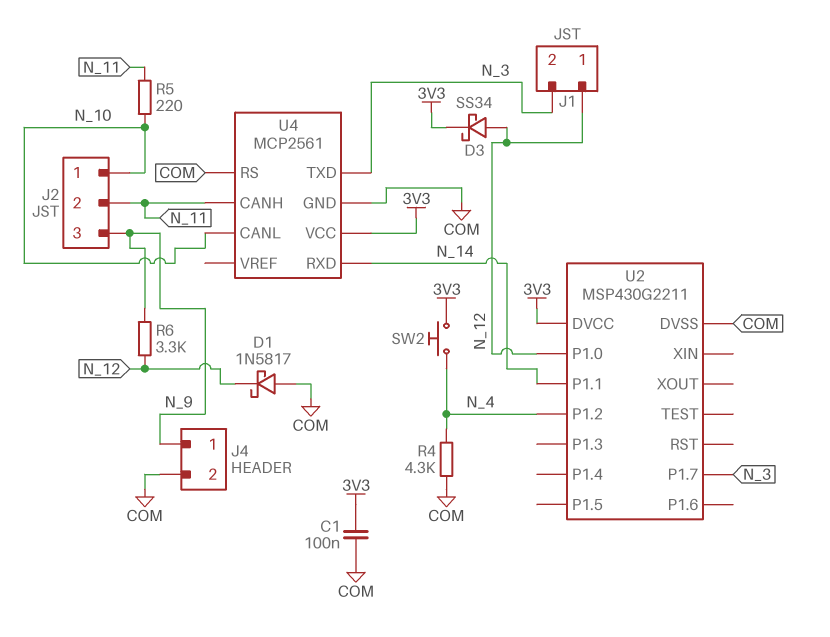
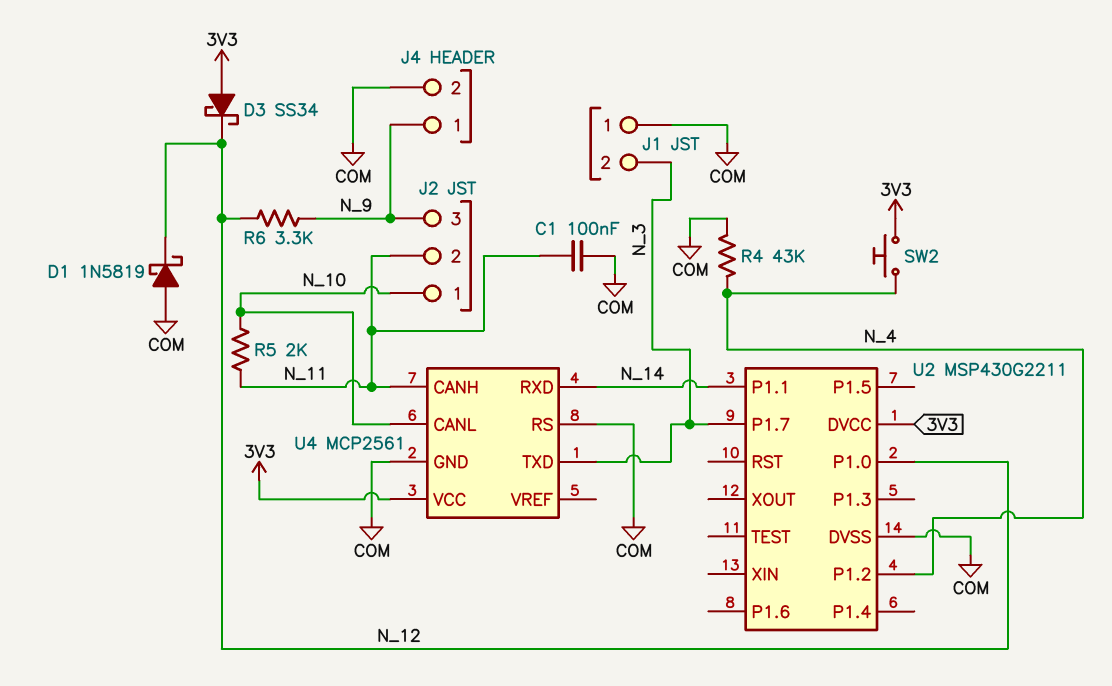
C1: 100nF (3V3, COM) -> 100nF (COM, N_11)
D1: schottky 1N5817 (A COM, K N_12) -> schottky 1N5819 (A COM, K N_12)
D3: schottky SS34 (A N_12, K 3V3) -> schottky SS34 (A 3V3, K N_12)
J1 pin 1: N_12 -> COM
R4: 4.3k (COM, N_4) -> 43k (COM, N_4)
R5: 220 (N_10, N_11) -> 2k (N_10, N_11)

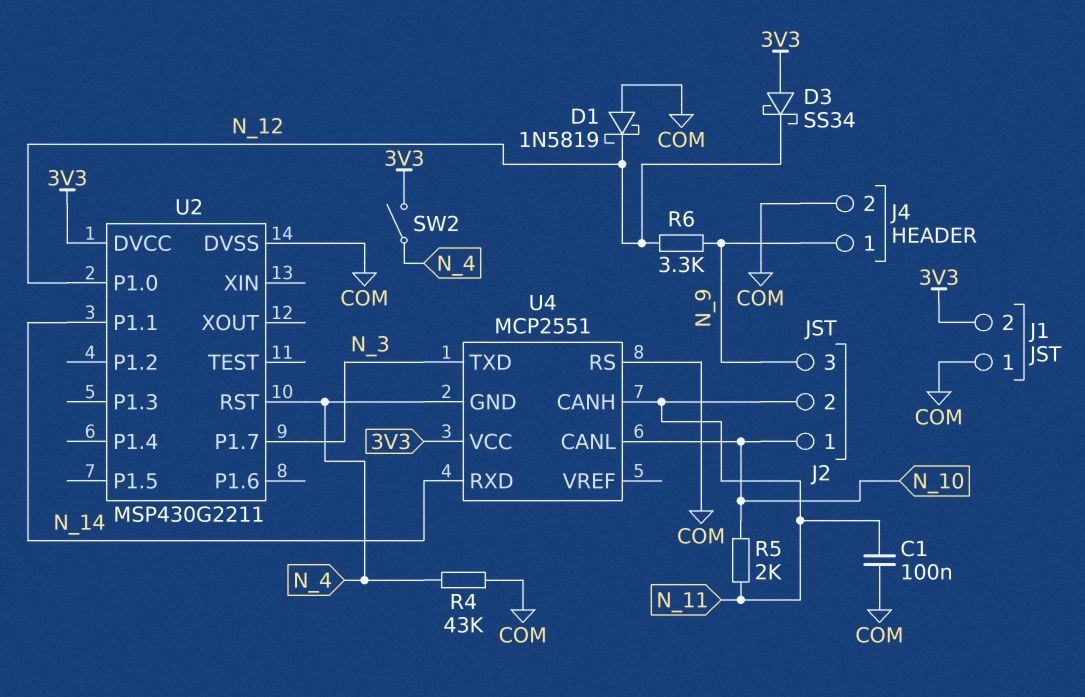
J1 pin 2: N_3 -> 3V3
SW2: button (3V3, N_4) -> switch (3V3, N_4)
U2 pin P1.2: N_4 -> none
U2 pin RST: none -> N_4
U4: MCP2561 -> MCP2551
U4 pin GND: COM -> N_4

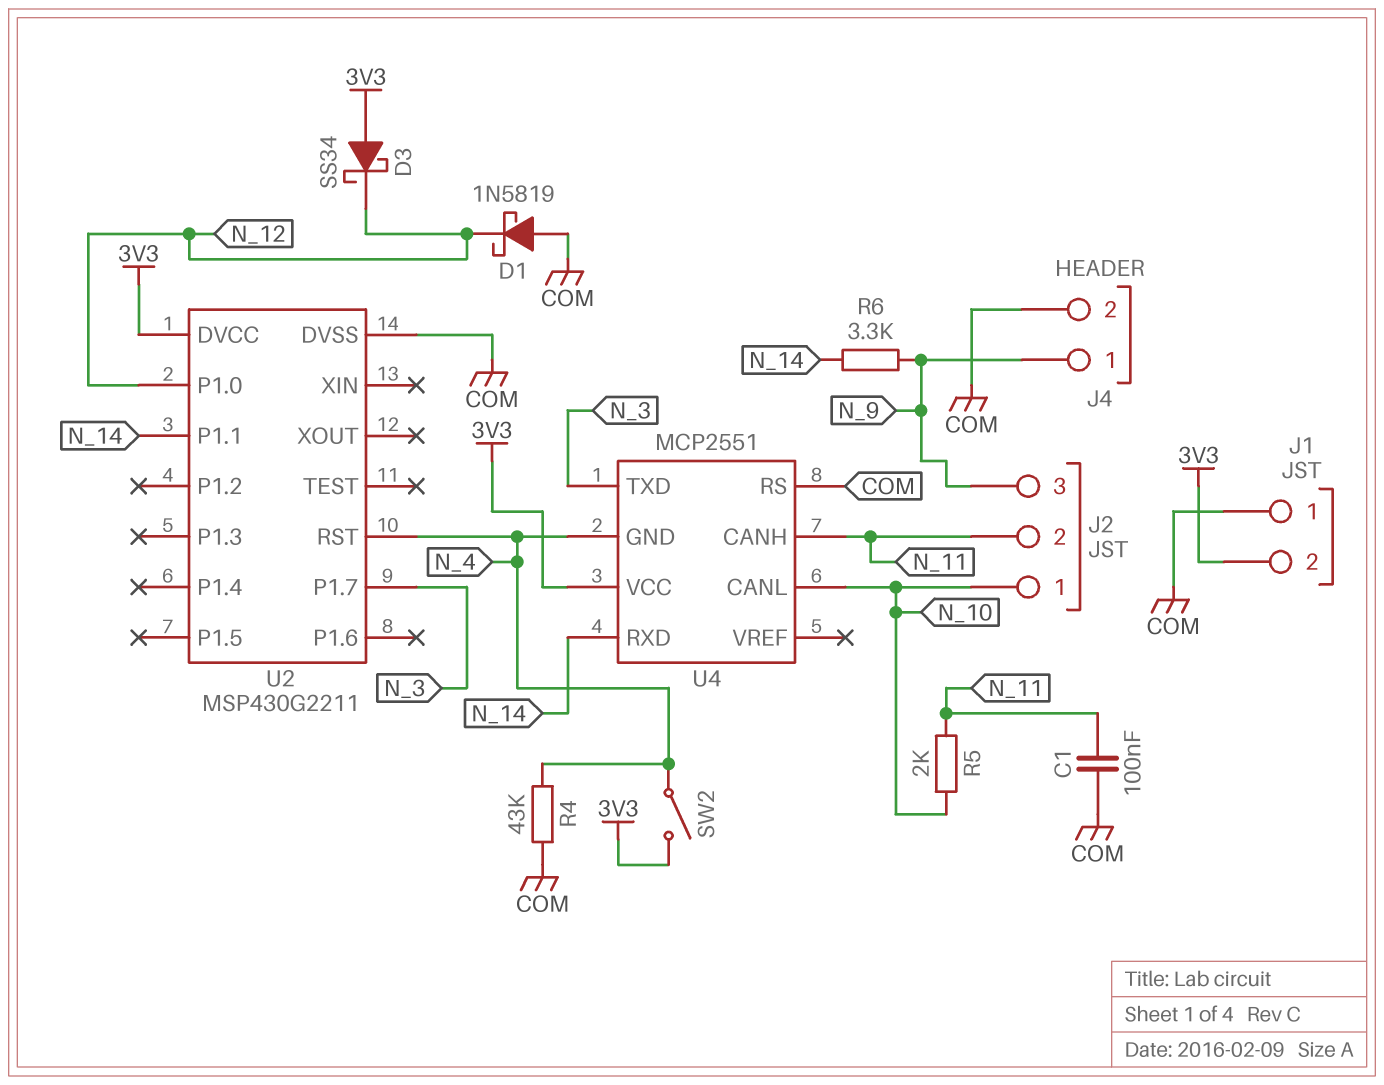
R6: 3.3k (N_9, N_12) -> 3.3k (N_9, N_14)

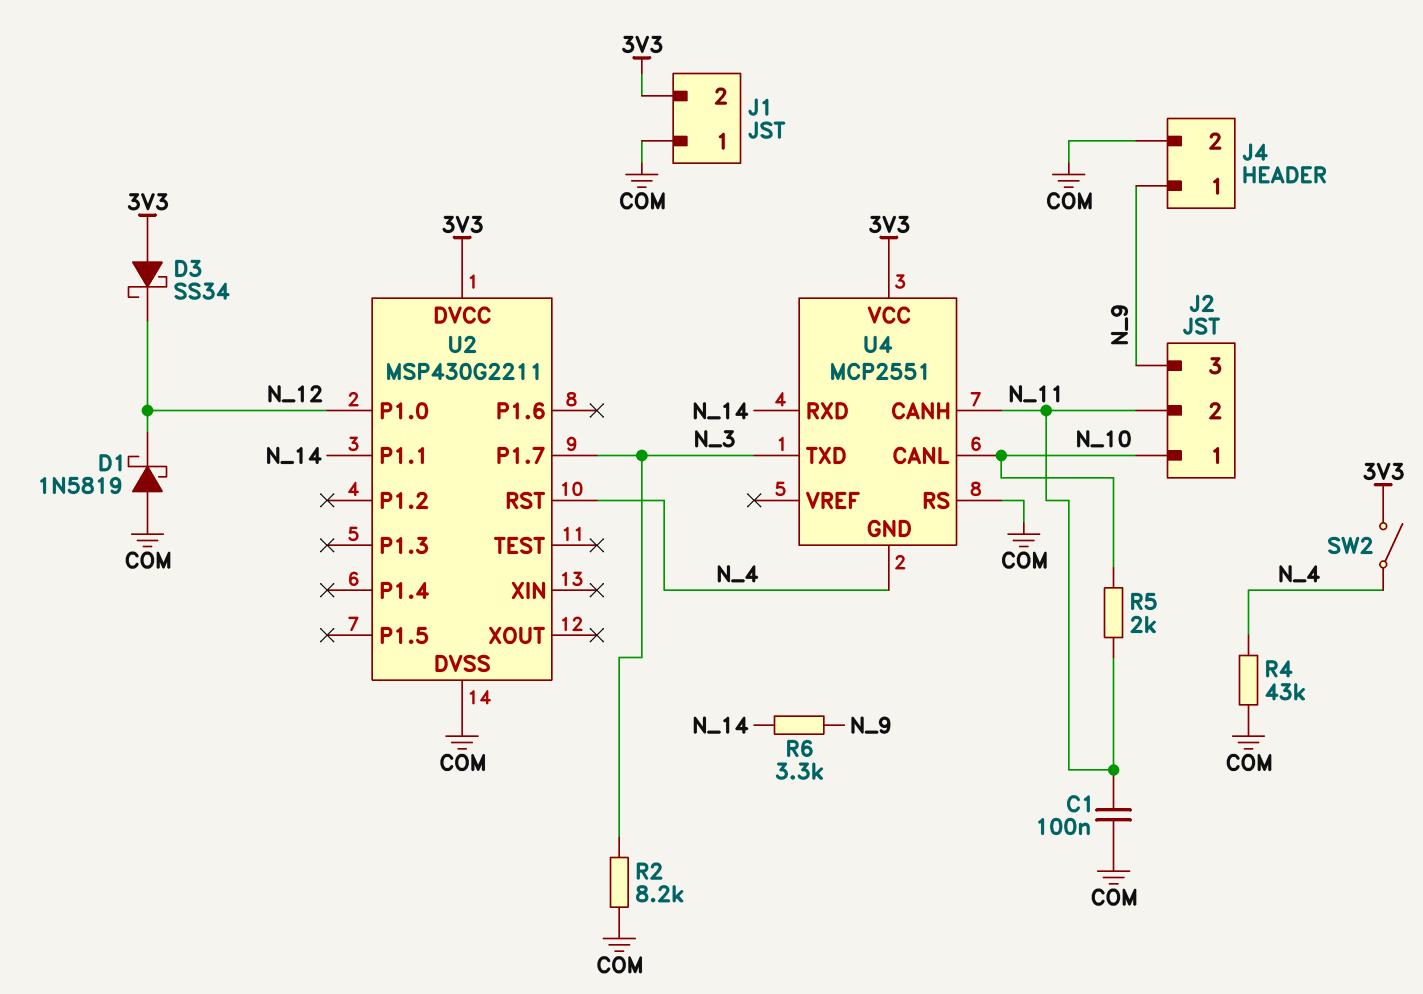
R2: none -> 8.2k (COM, N_3)

